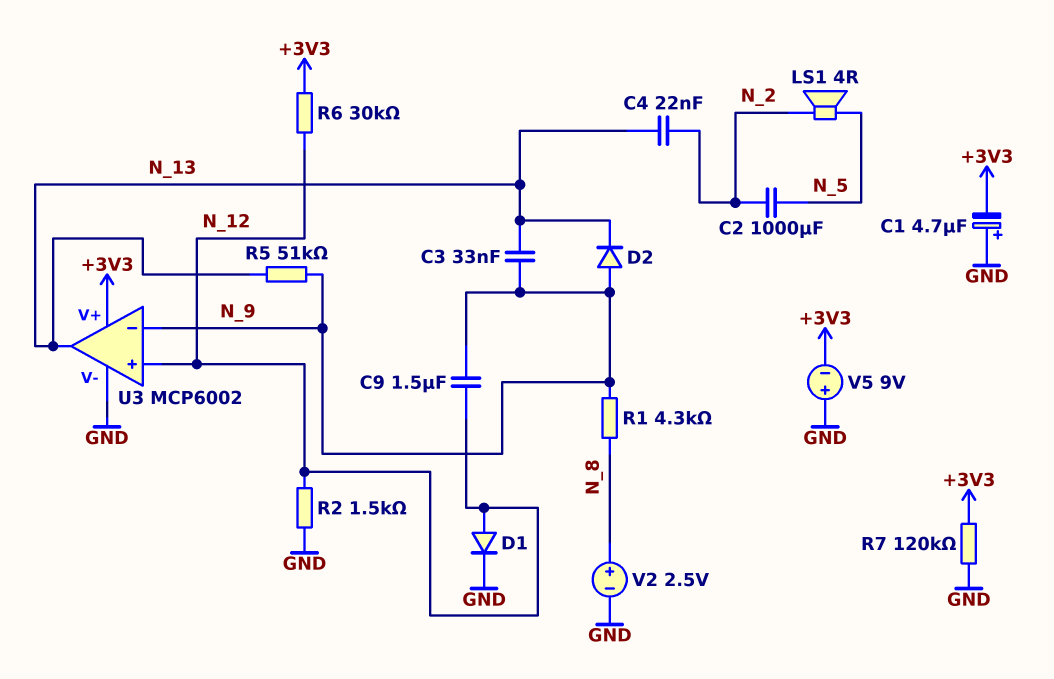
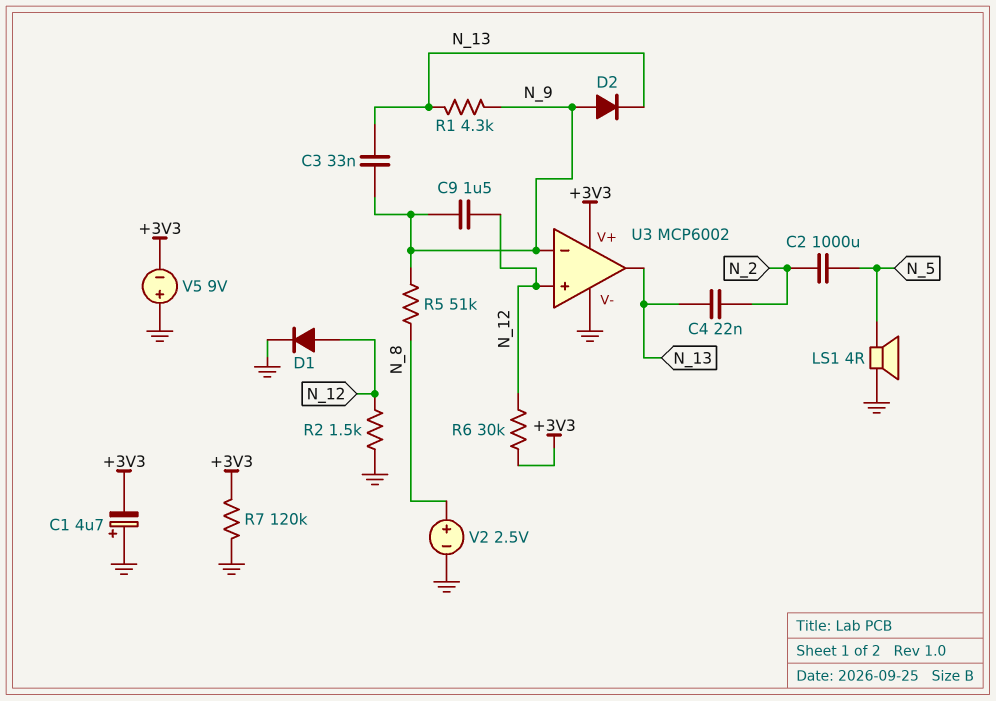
LS1: speaker 4R (N_2, N_5) -> speaker 4R (GND, N_5)
R1: 4.3k (N_8, N_9) -> 4.3k (N_9, N_13)
R5: 51k (N_9, N_13) -> 51k (N_8, N_9)

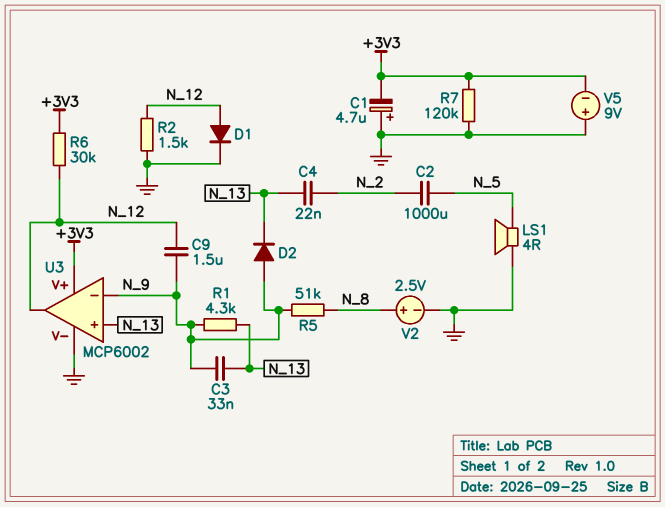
U3 pin in+: N_12 -> N_13
U3 pin out: N_13 -> N_12

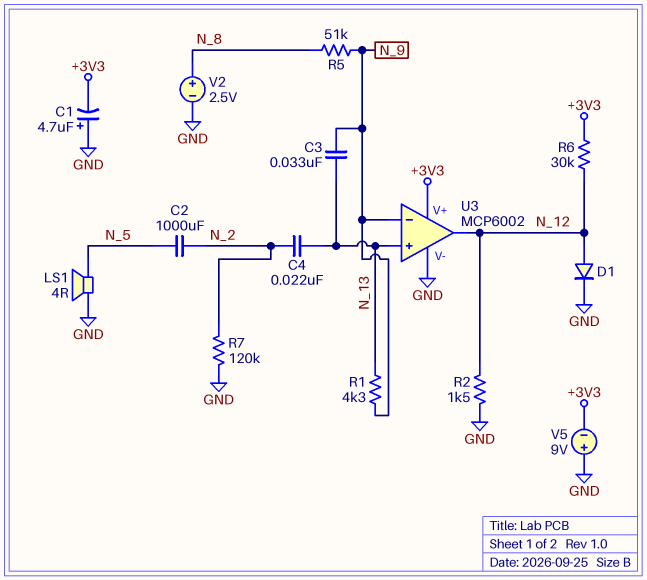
C9: 1.5uF (N_9, N_12) -> none
D2: diode (A N_9, K N_13) -> none
R7: 120k (+3V3, GND) -> 120k (GND, N_2)

